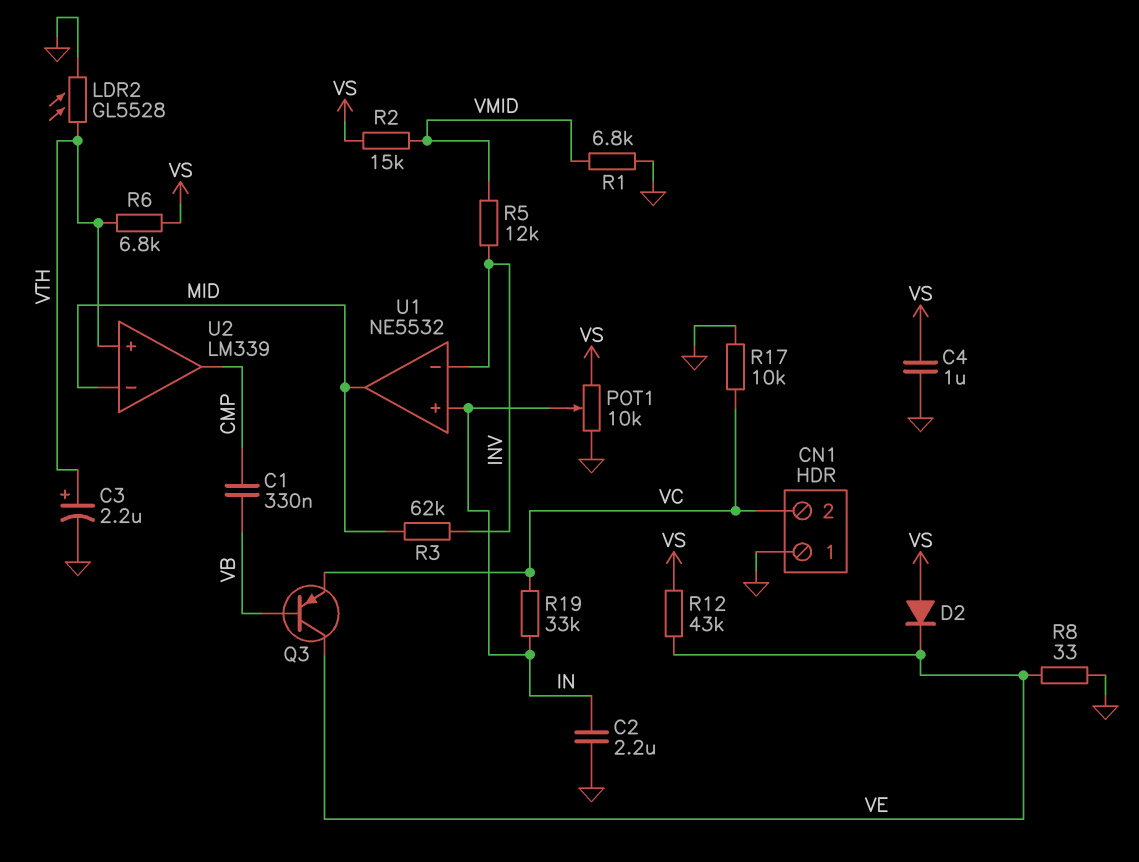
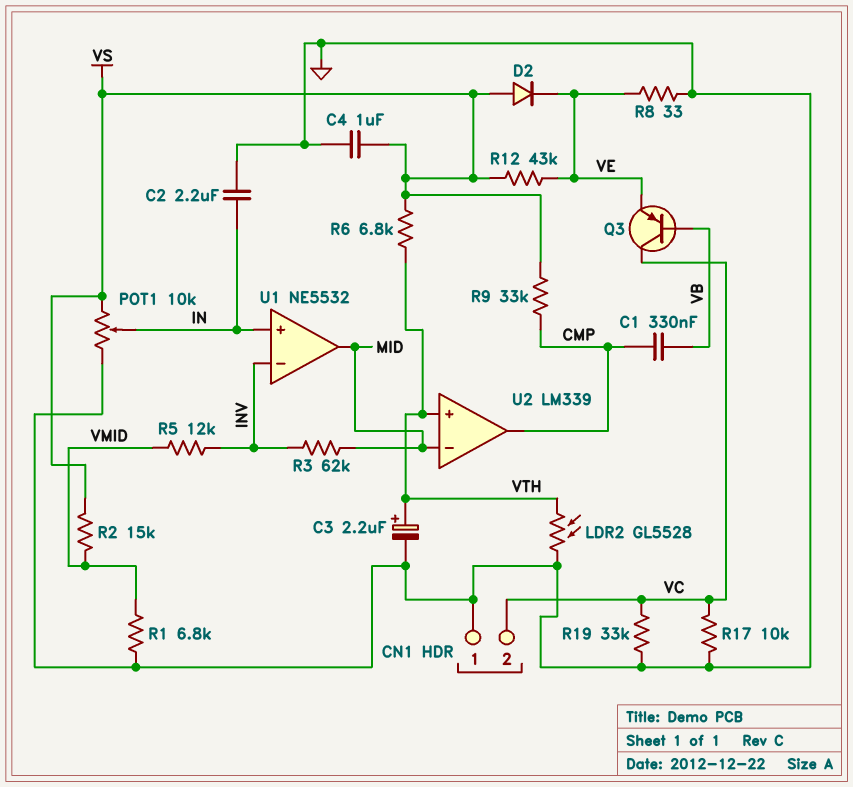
Q3: PNP (B VB, C VE, E VC) -> PNP (B VB, C VC, E VE)
R9: none -> 33k (CMP, VS)
R19: 33k (IN, VC) -> 33k (GND, VC)

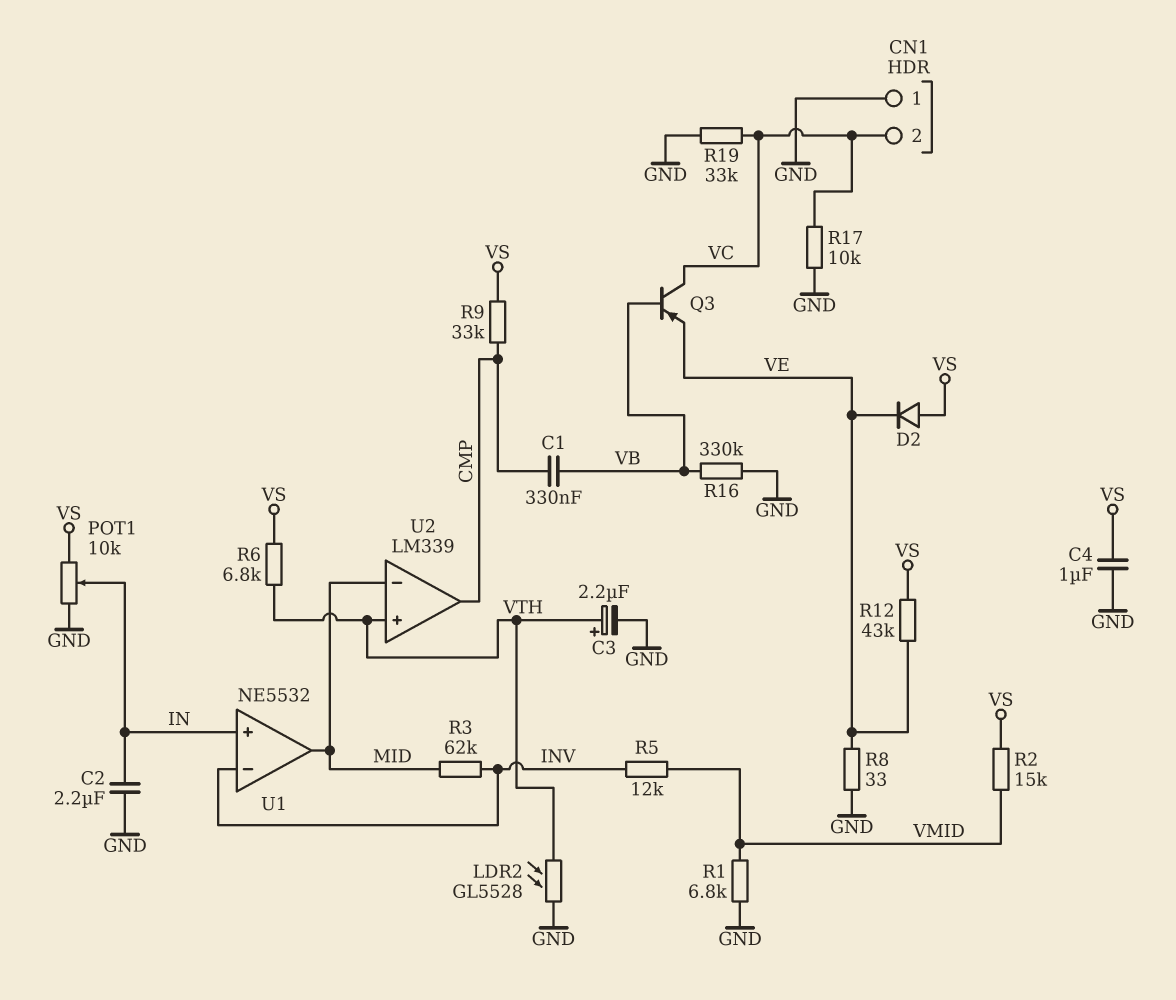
R16: none -> 330k (GND, VB)

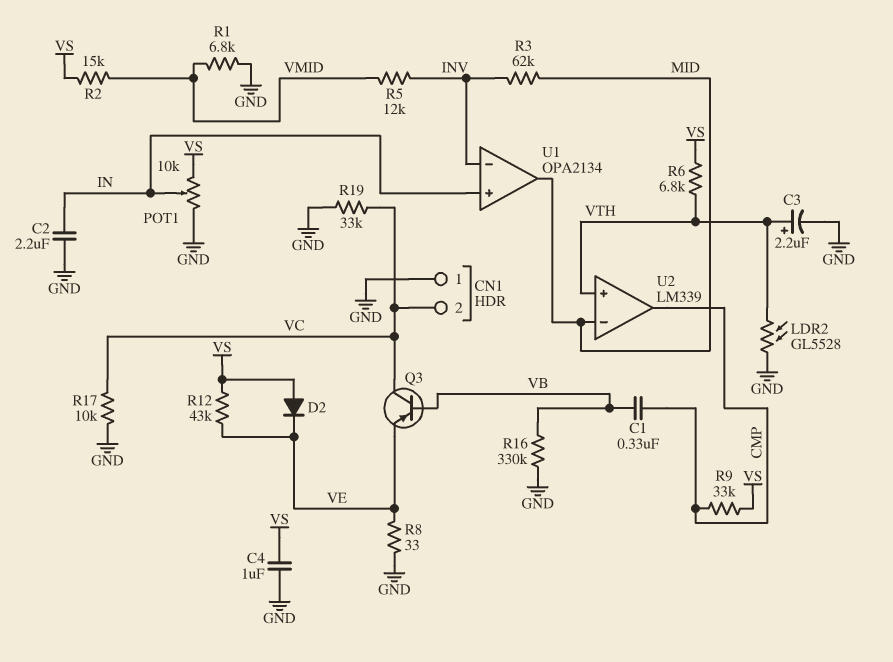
U1: NE5532 -> OPA2134

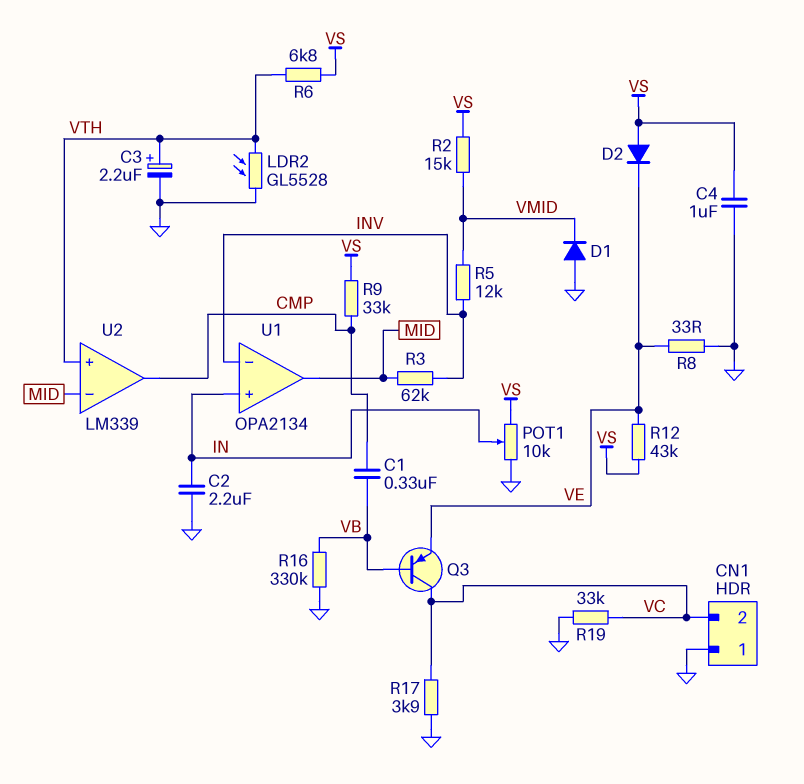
D1: none -> diode (A GND, K VMID)
R1: 6.8k (GND, VMID) -> none
R17: 10k (GND, VC) -> 3.9k (GND, VC)

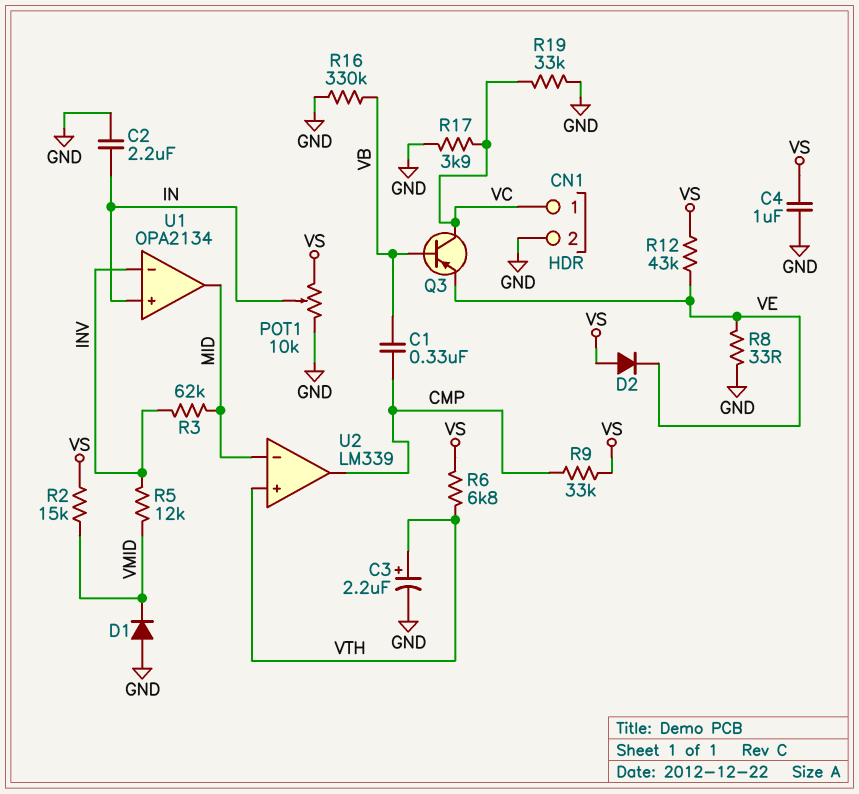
CN1 pin 1: GND -> VC
CN1 pin 2: VC -> GND
LDR2: GL5528 (GND, VTH) -> none

